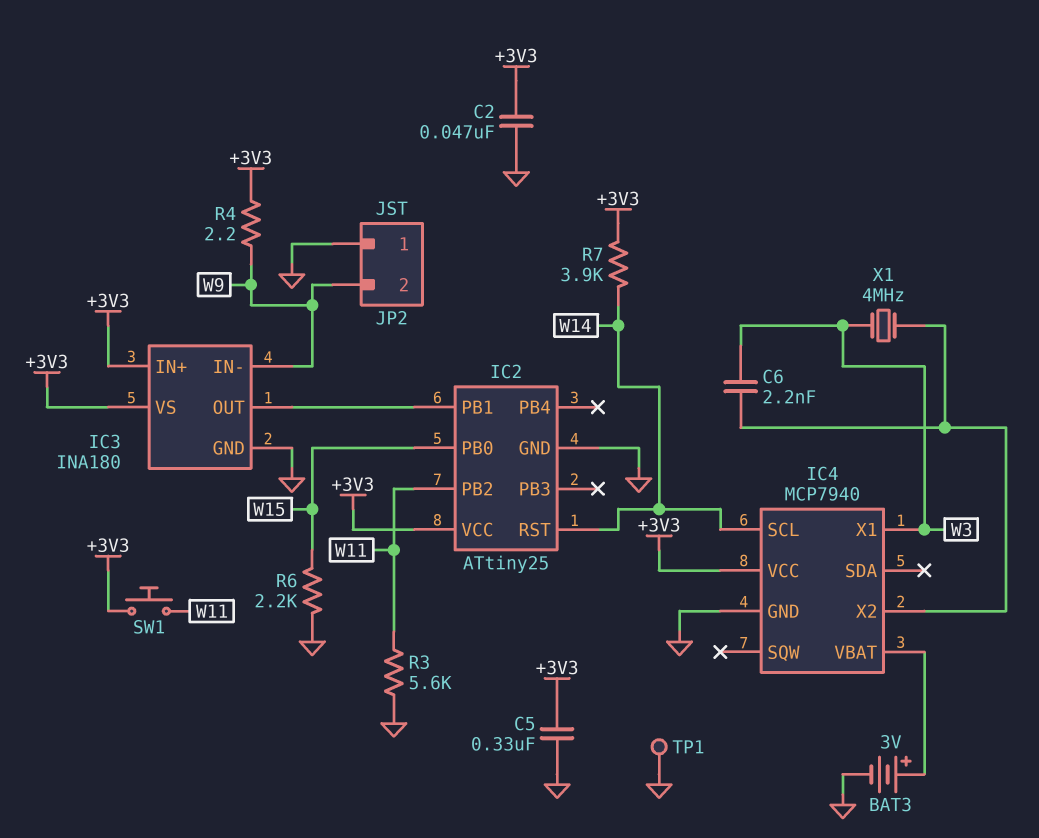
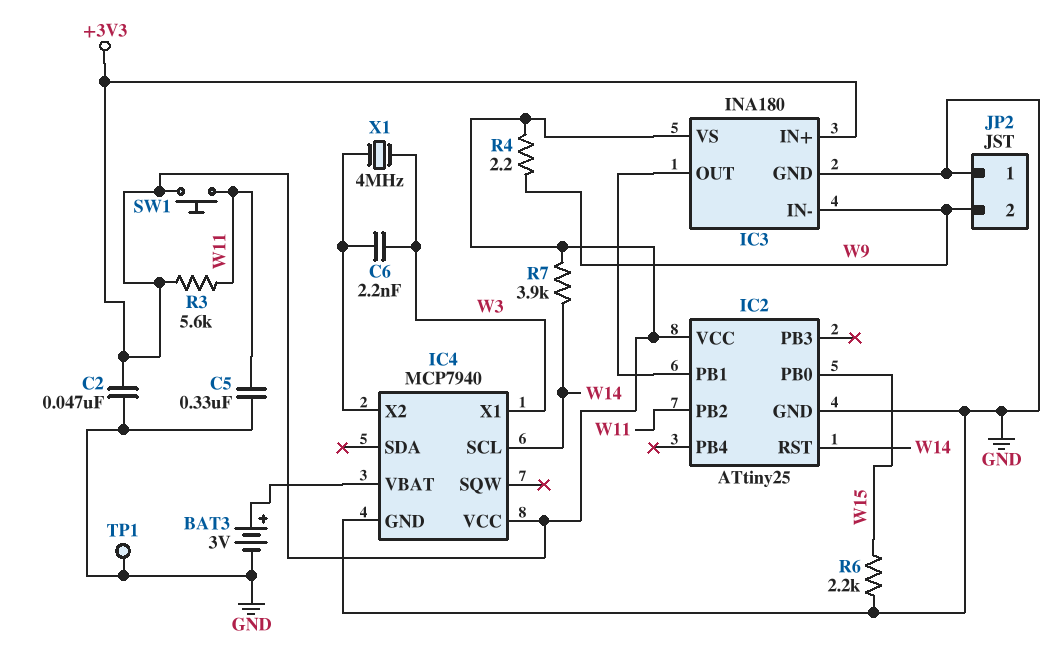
C5: 330nF (+3V3, GND) -> 330nF (GND, W11)
R3: 5.6k (GND, W11) -> 5.6k (+3V3, W11)

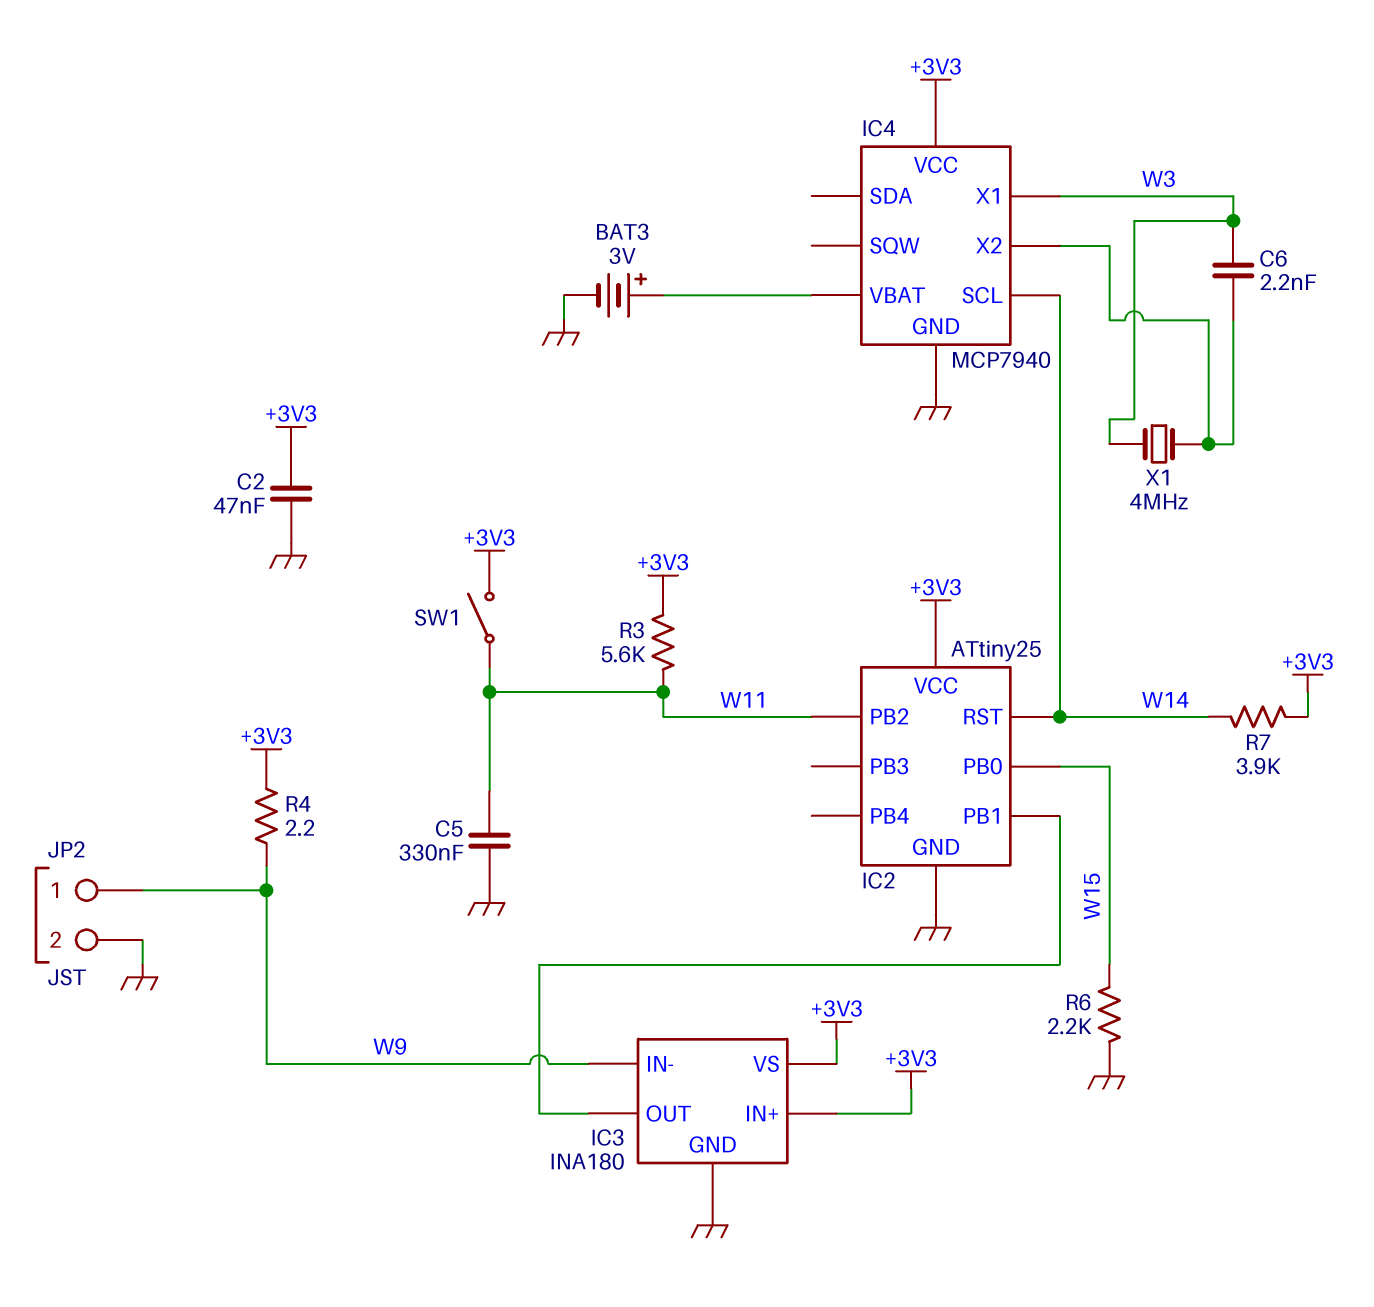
JP2 pin 1: GND -> W9
JP2 pin 2: W9 -> GND
SW1: button (+3V3, W11) -> switch (+3V3, W11)
TP1: test point (GND) -> none

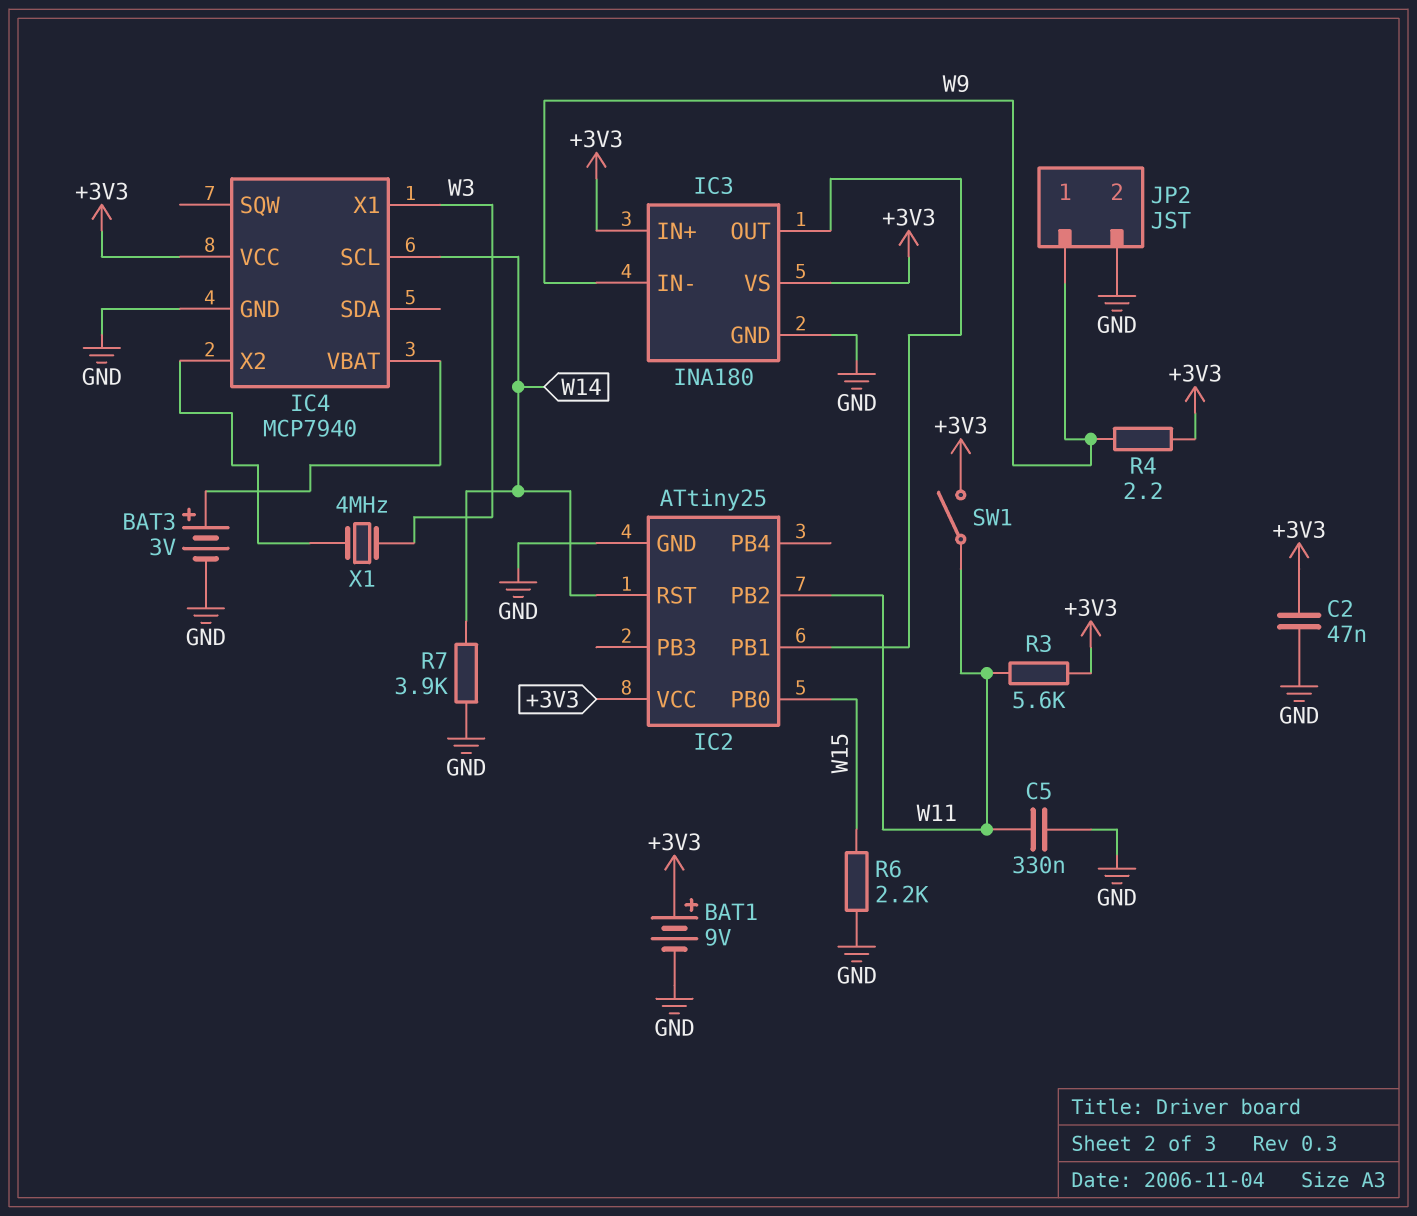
BAT1: none -> 9V (plus +3V3, minus GND)
C6: 2.2nF (IC4/X2, W3) -> none
R7: 3.9k (+3V3, W14) -> 3.9k (GND, W14)

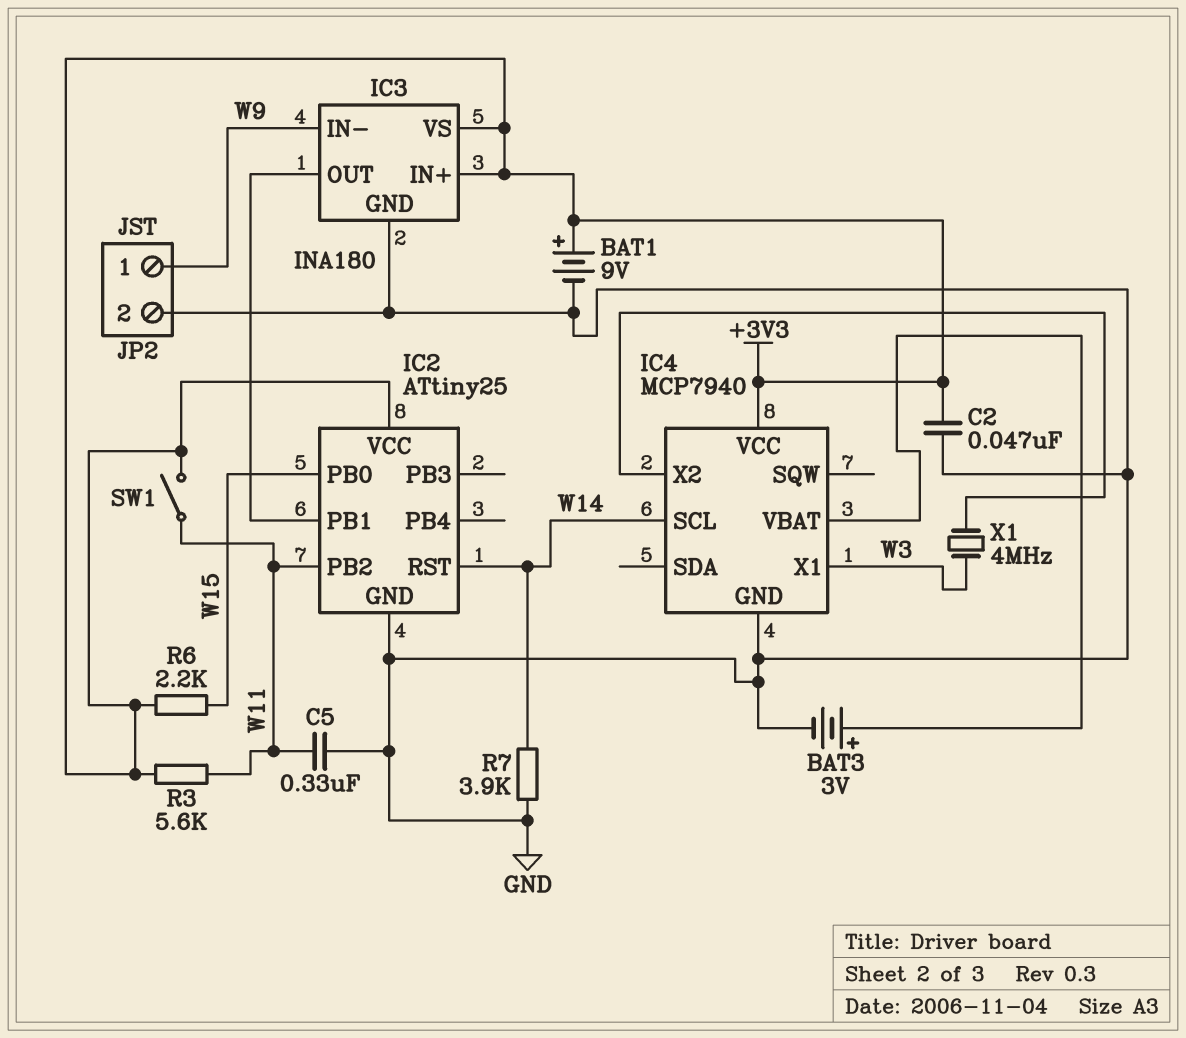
R4: 2.2 (+3V3, W9) -> none
R6: 2.2k (GND, W15) -> 2.2k (+3V3, W15)

